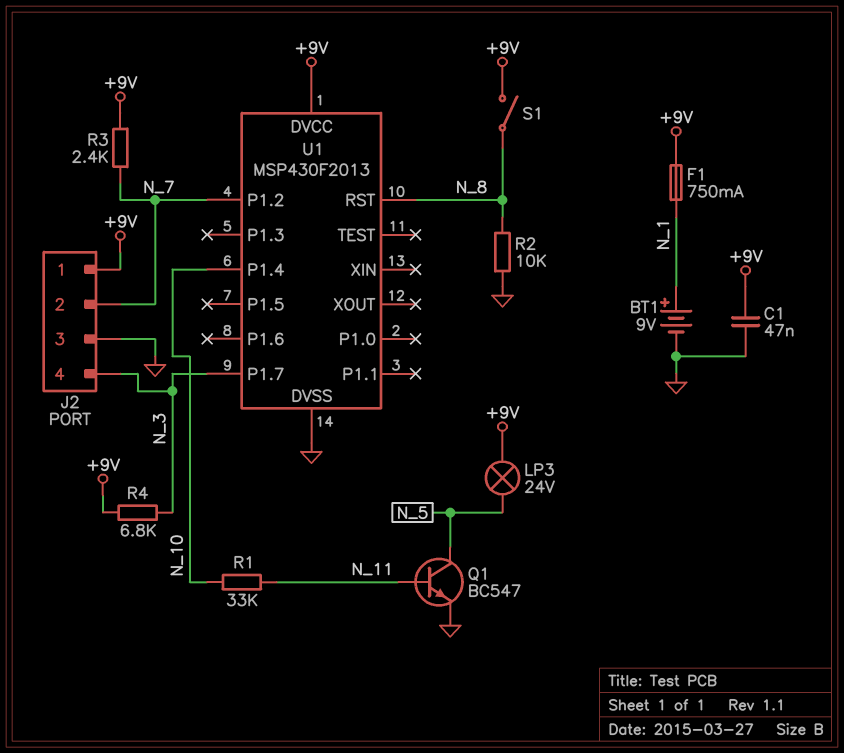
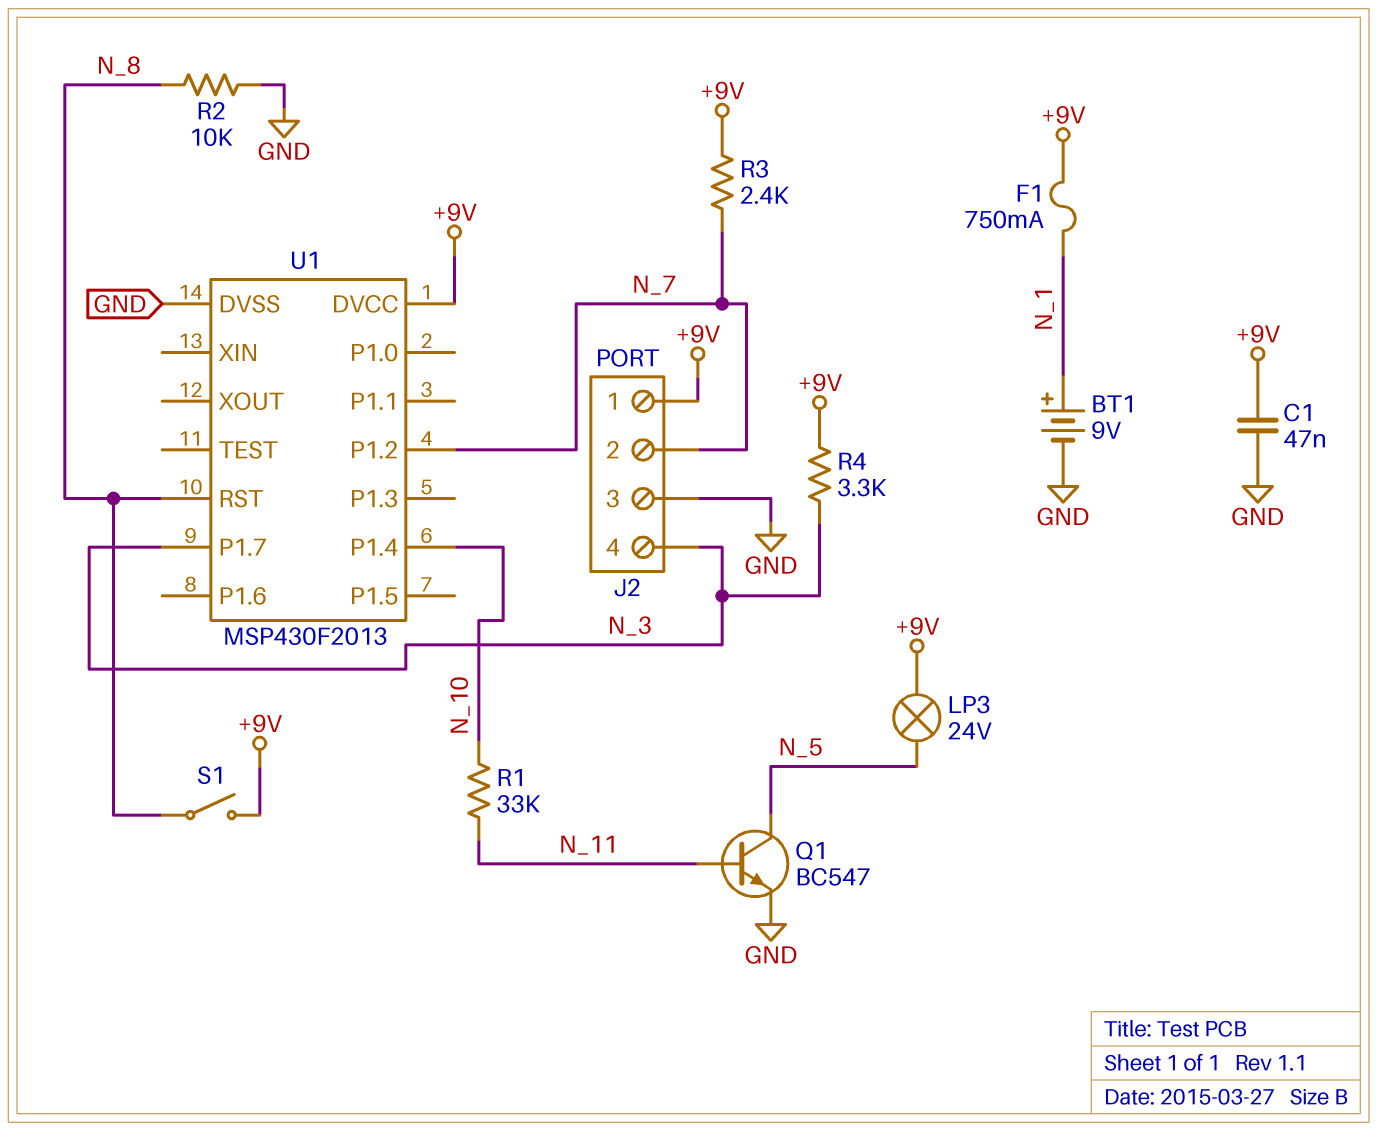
R4: 6.8k (+9V, N_3) -> 3.3k (+9V, N_3)

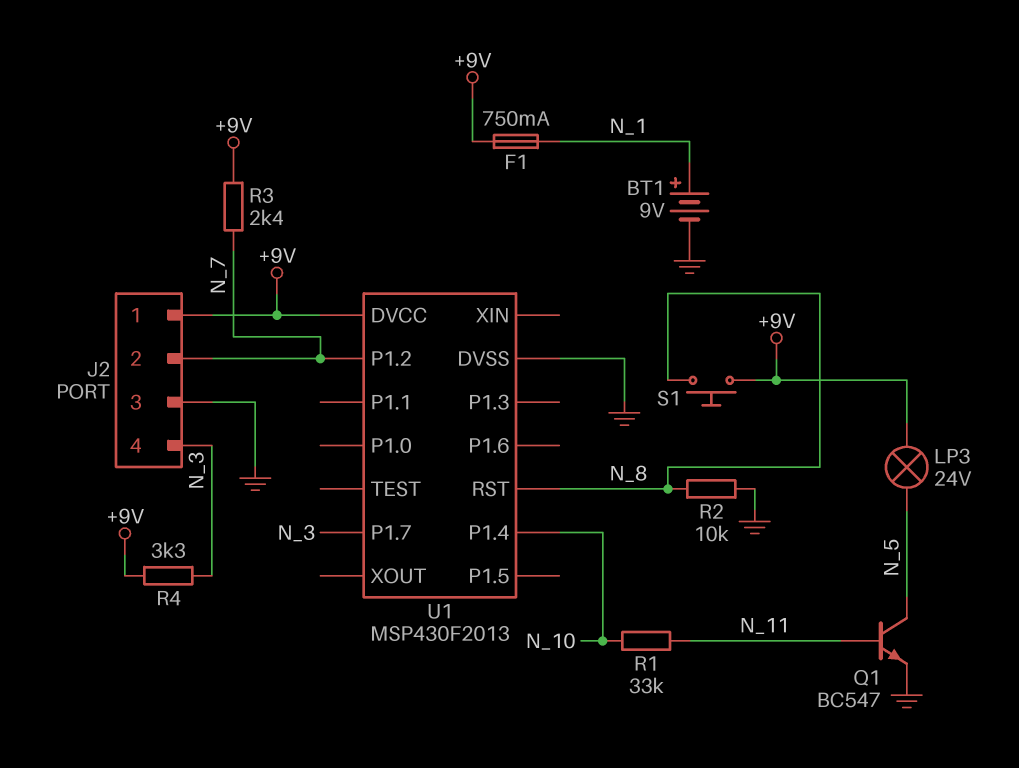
C1: 47nF (+9V, GND) -> none
S1: switch (+9V, N_8) -> button (+9V, N_8)

